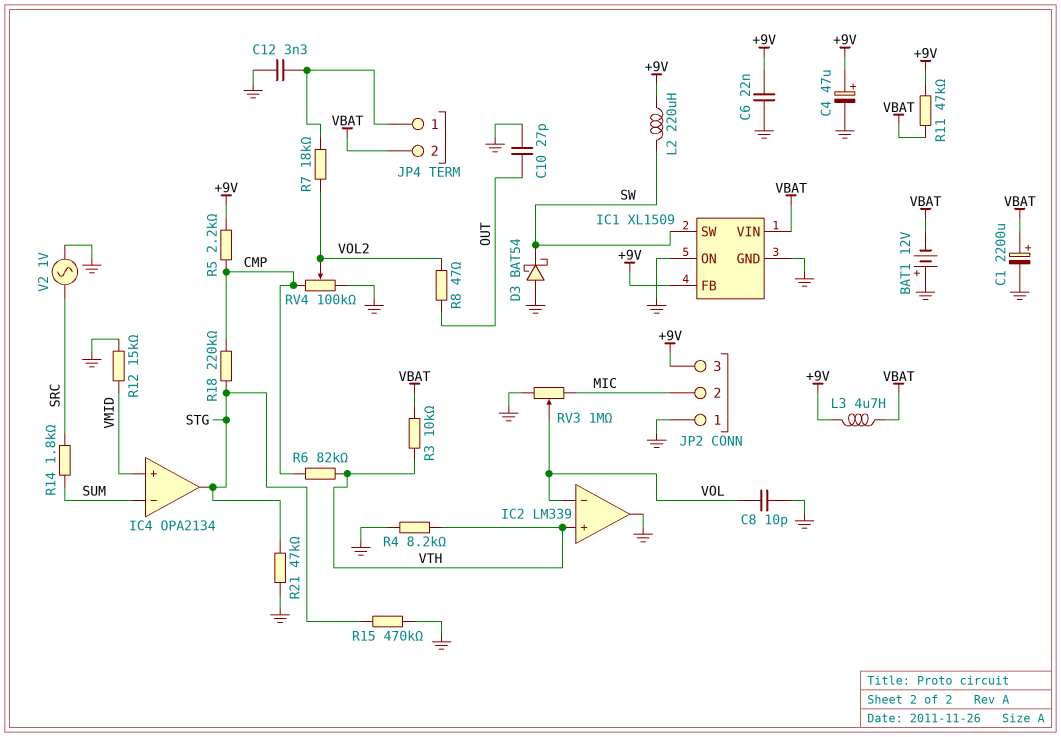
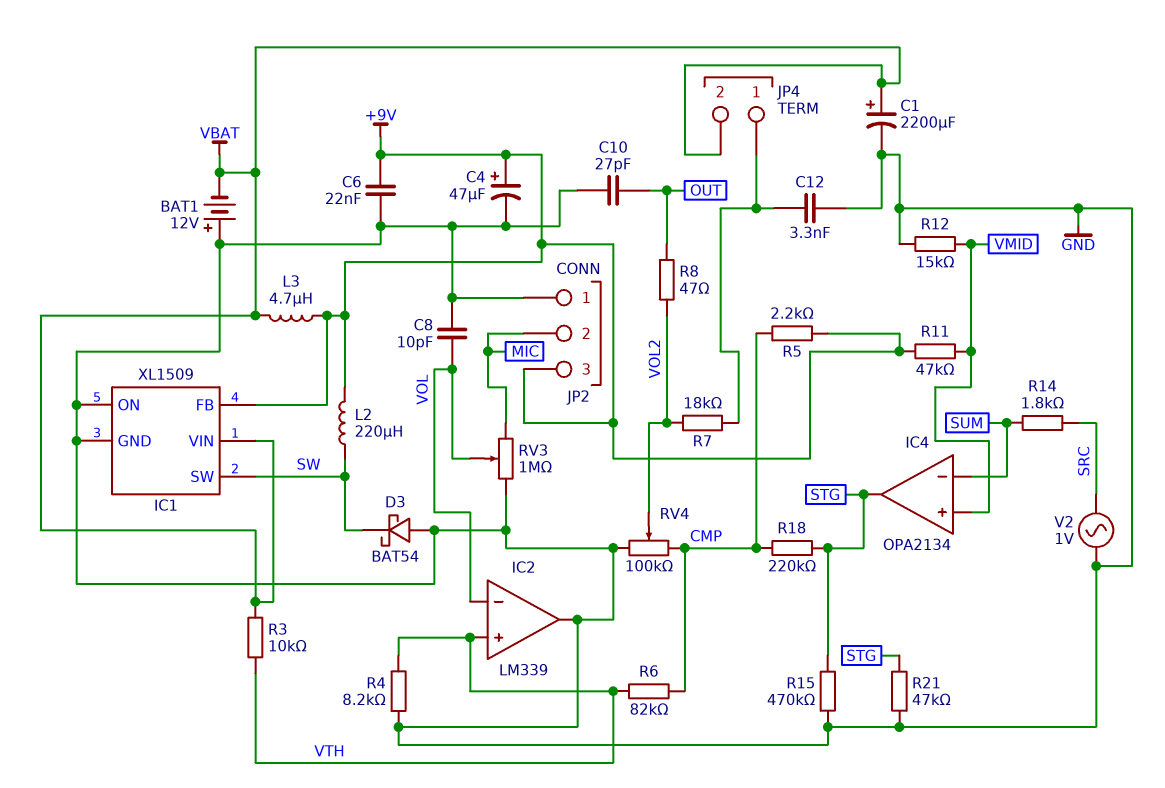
R11: 47k (+9V, VBAT) -> 47k (+9V, VMID)

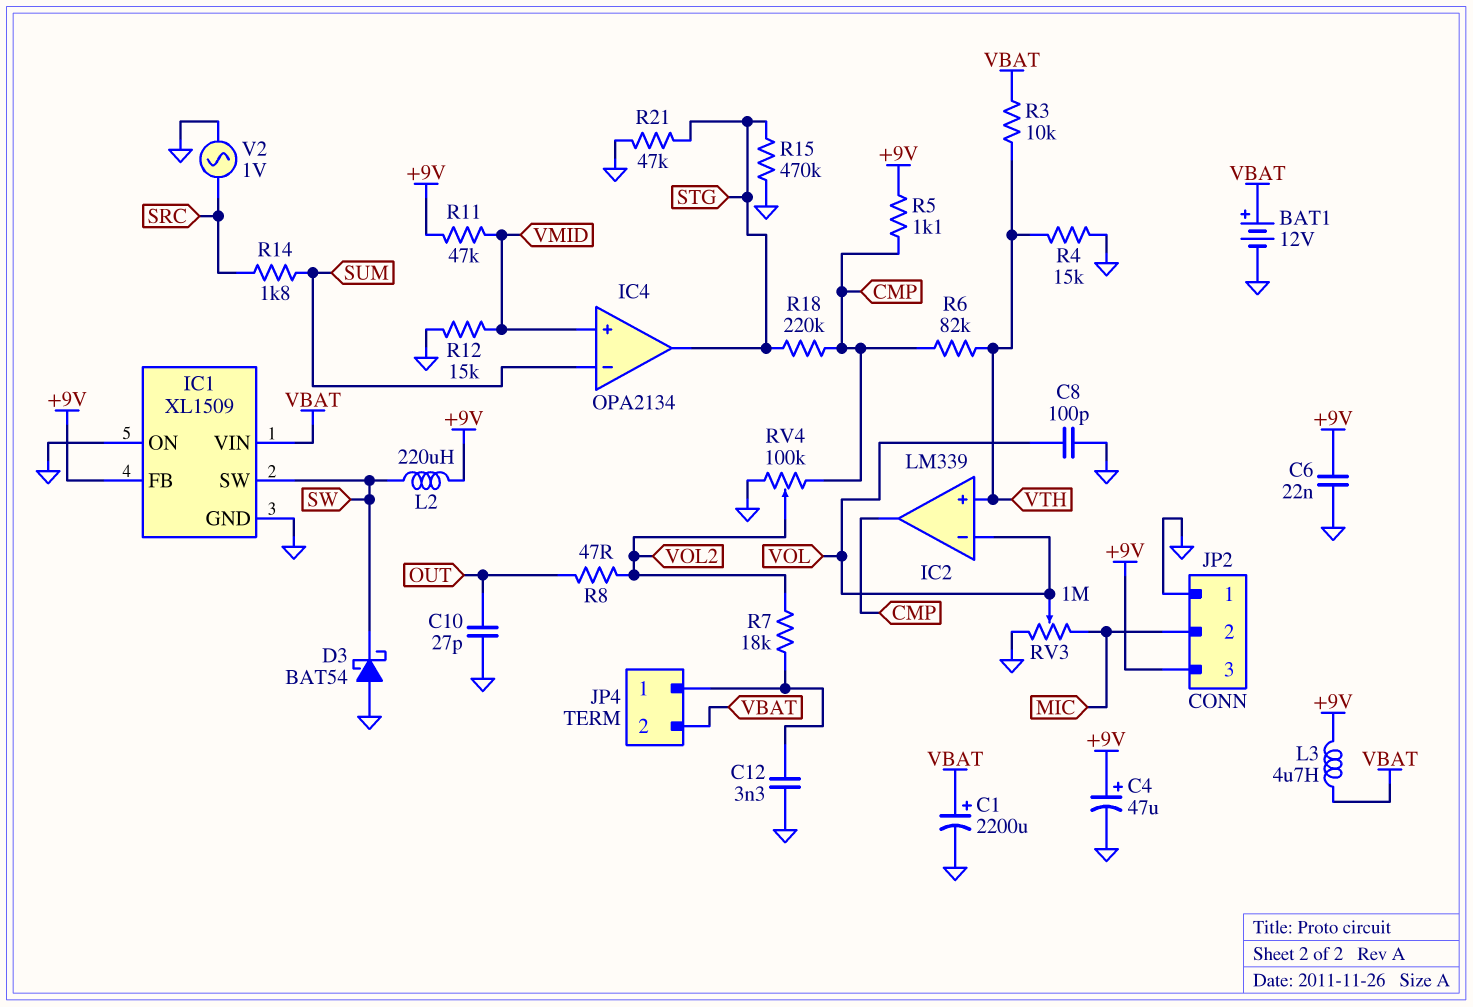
BAT1: 12V (plus GND, minus VBAT) -> 12V (plus VBAT, minus GND)
C8: 10pF (GND, VOL) -> 100pF (GND, VOL)
IC2 pin out: GND -> CMP
R4: 8.2k (GND, VTH) -> 15k (GND, VTH)
R5: 2.2k (+9V, CMP) -> 1.1k (+9V, CMP)

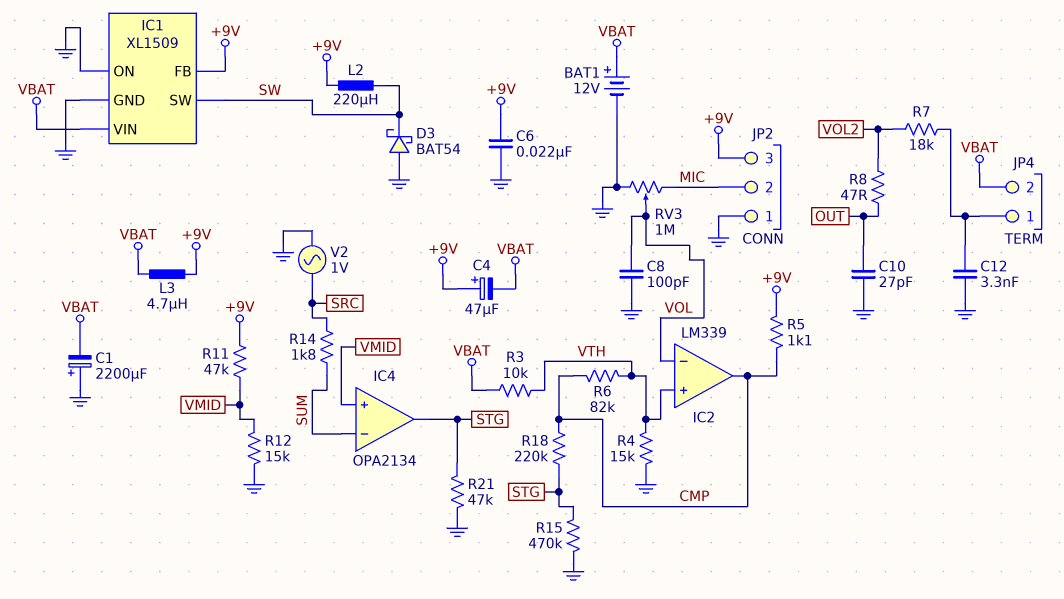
C1: 2200uF (plus VBAT, minus GND) -> 2200uF (plus GND, minus VBAT)
C4: 47uF (plus +9V, minus GND) -> 47uF (plus +9V, minus VBAT)
RV4: 100k (CMP, GND, wiper VOL2) -> none

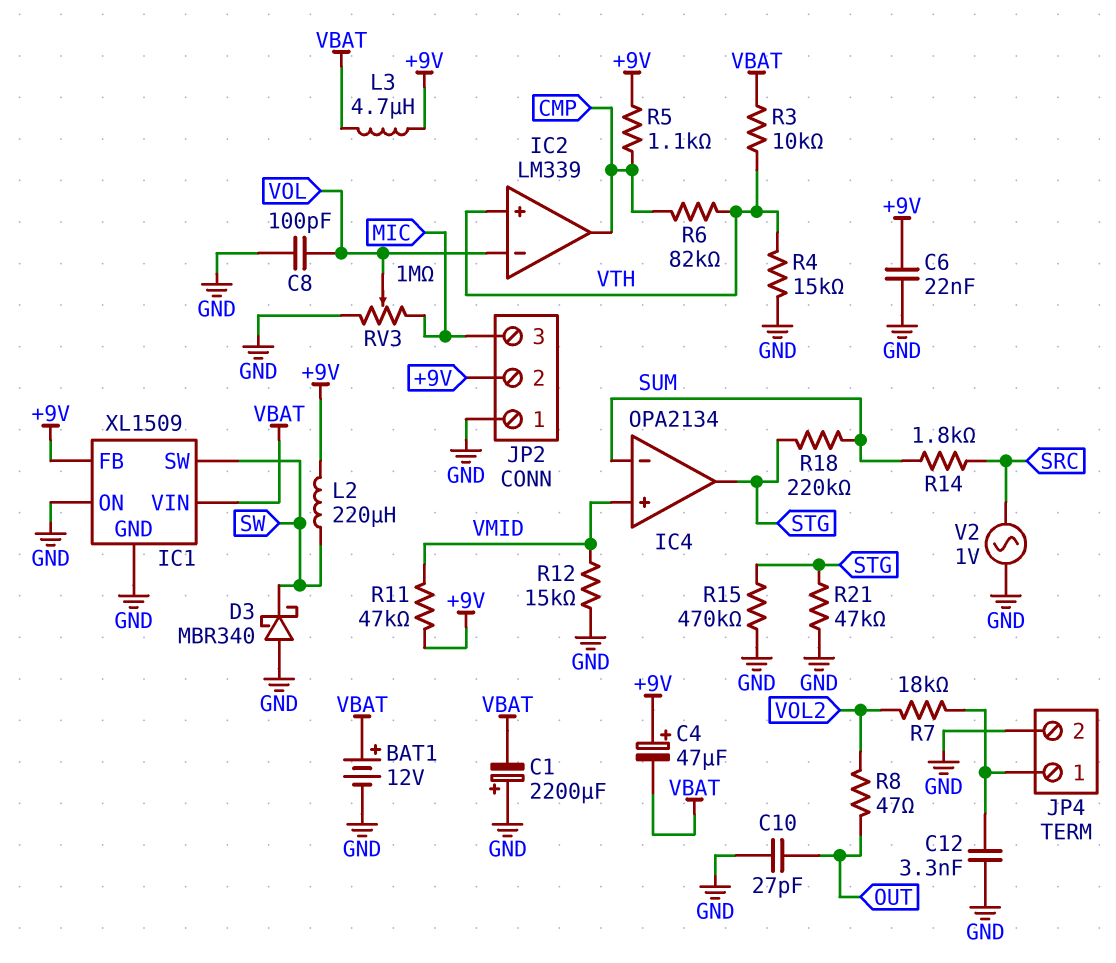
D3: schottky BAT54 (A GND, K SW) -> schottky MBR340 (A GND, K SW)
JP2 pin 2: MIC -> +9V
JP2 pin 3: +9V -> MIC
JP4 pin 2: VBAT -> GND
R18: 220k (CMP, STG) -> 220k (STG, SUM)

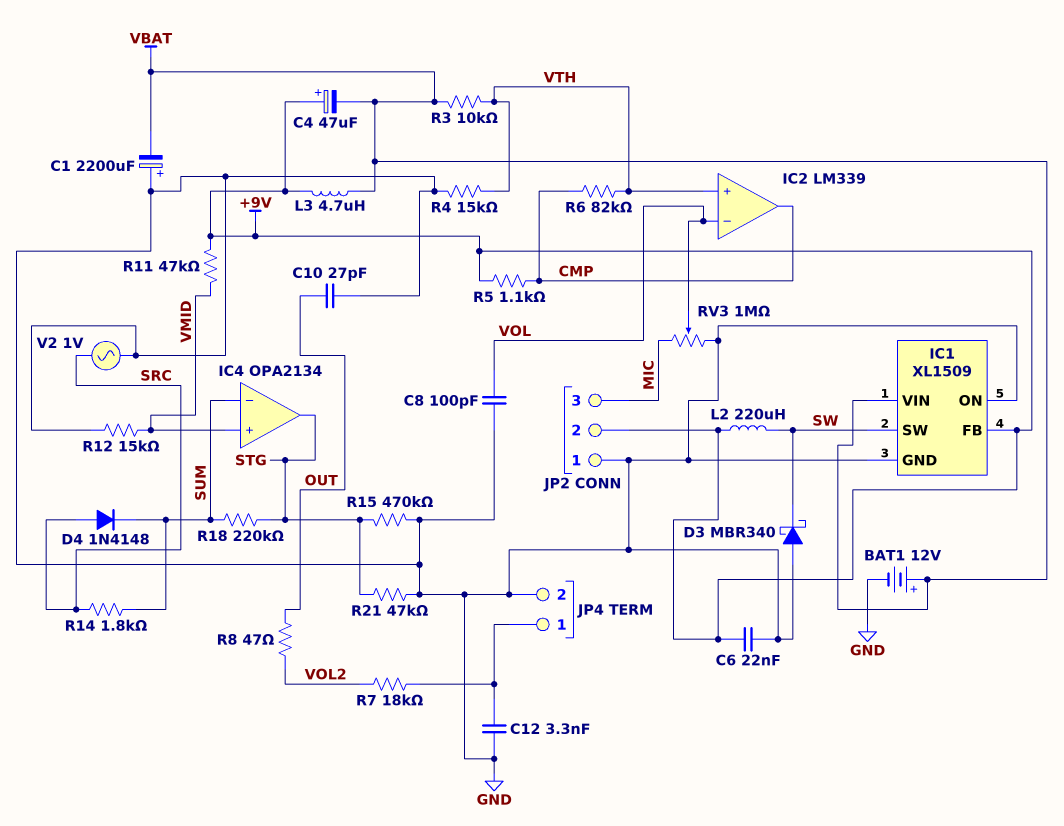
D4: none -> diode 1N4148 (A SRC, K SUM)

